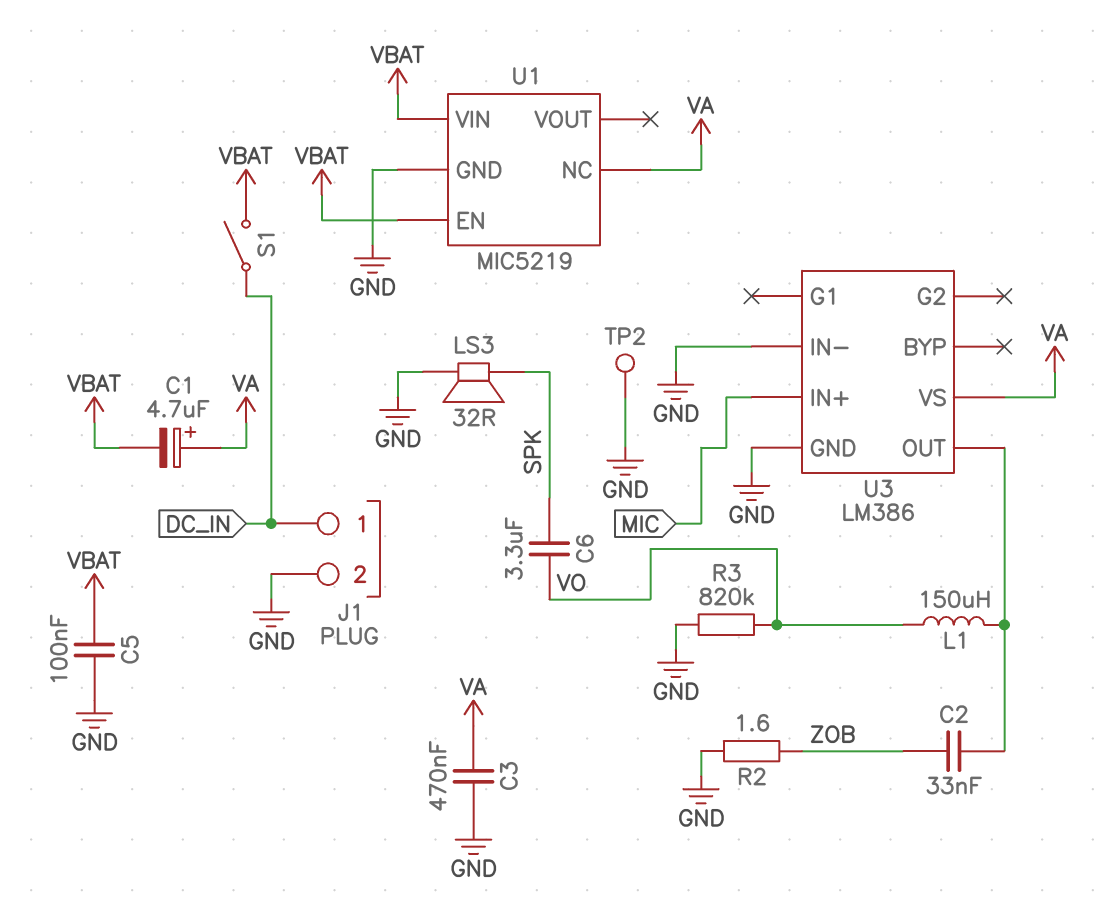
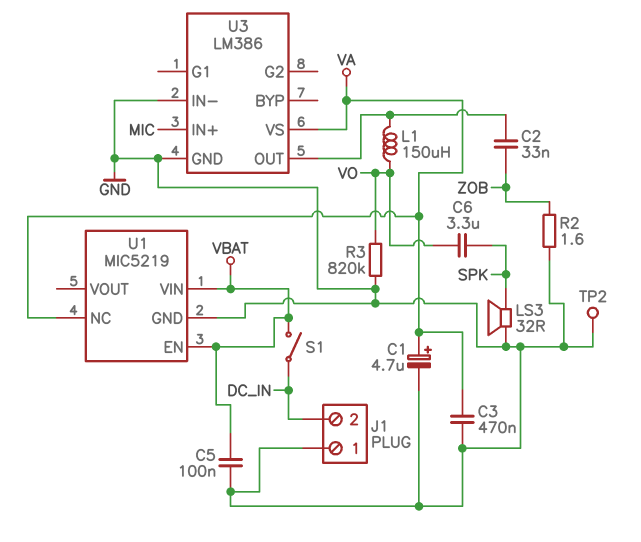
C1: 4.7uF (plus VA, minus VBAT) -> 4.7uF (plus VA, minus GND)
J1 pin 1: DC_IN -> GND
J1 pin 2: GND -> DC_IN

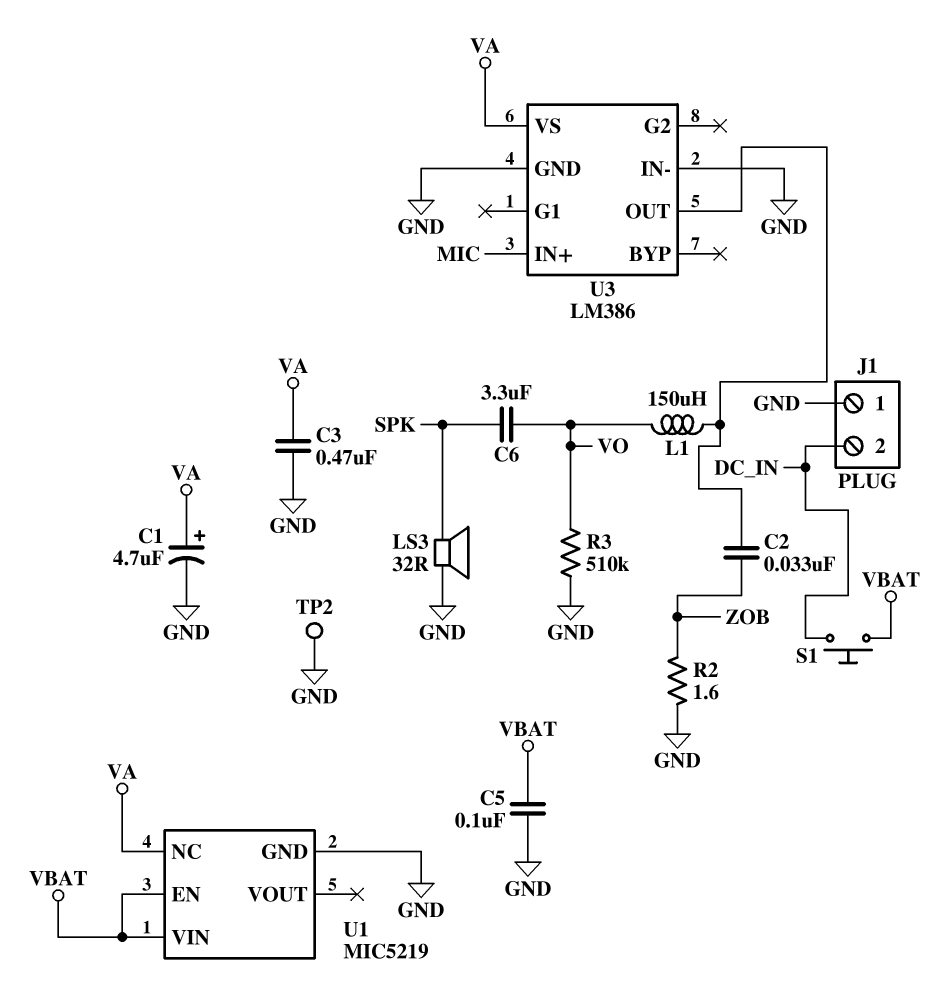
R3: 820k (GND, VO) -> 510k (GND, VO)
S1: switch (DC_IN, VBAT) -> button (DC_IN, VBAT)

